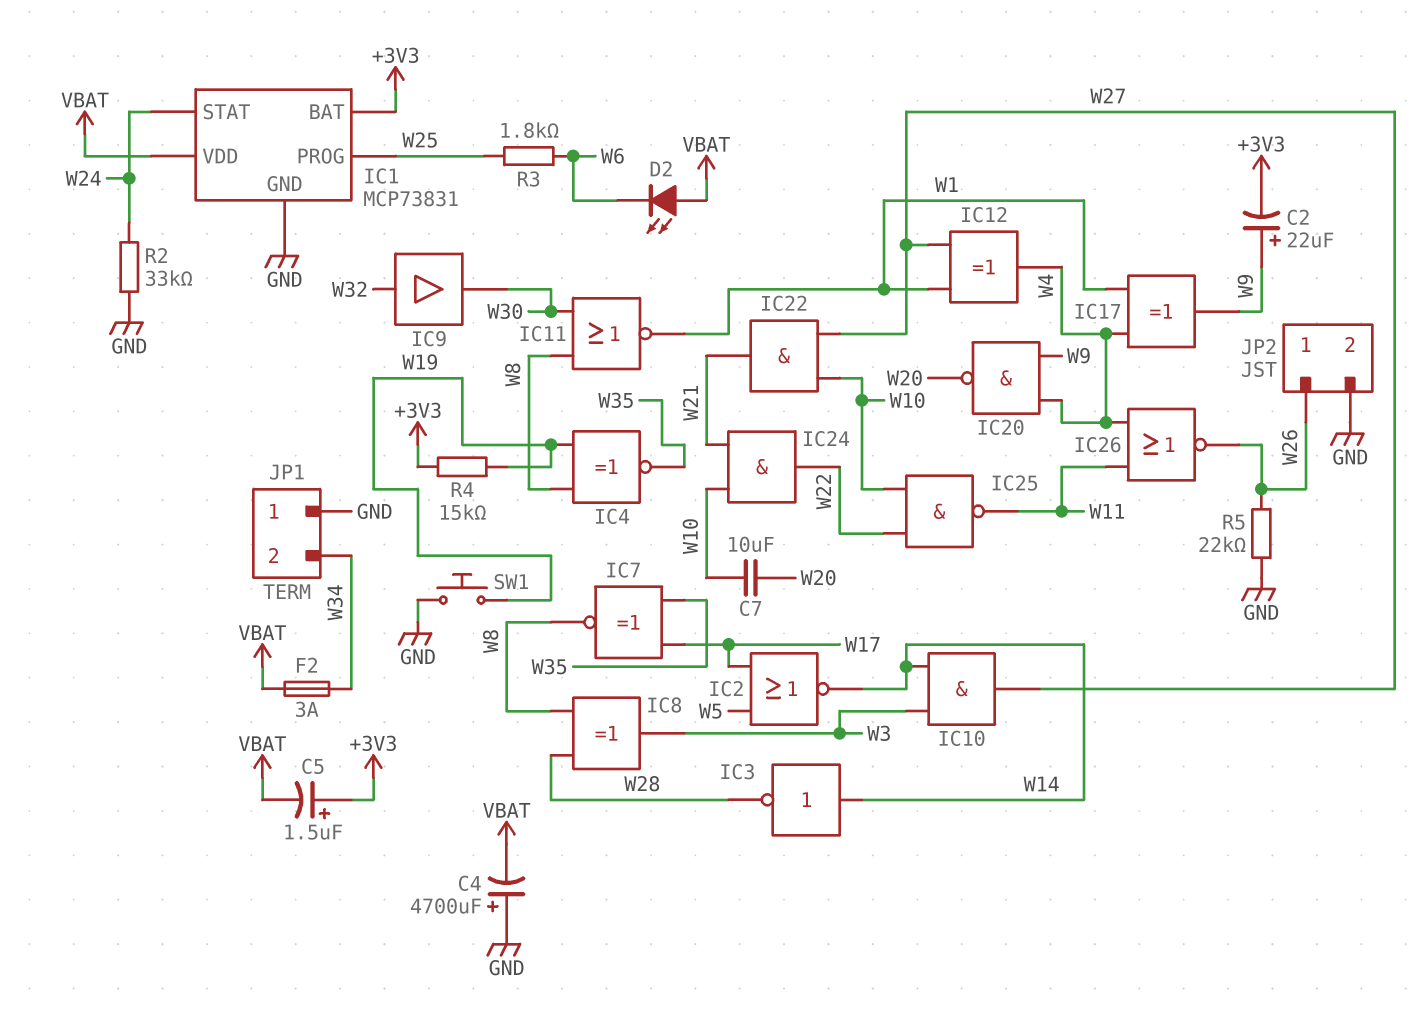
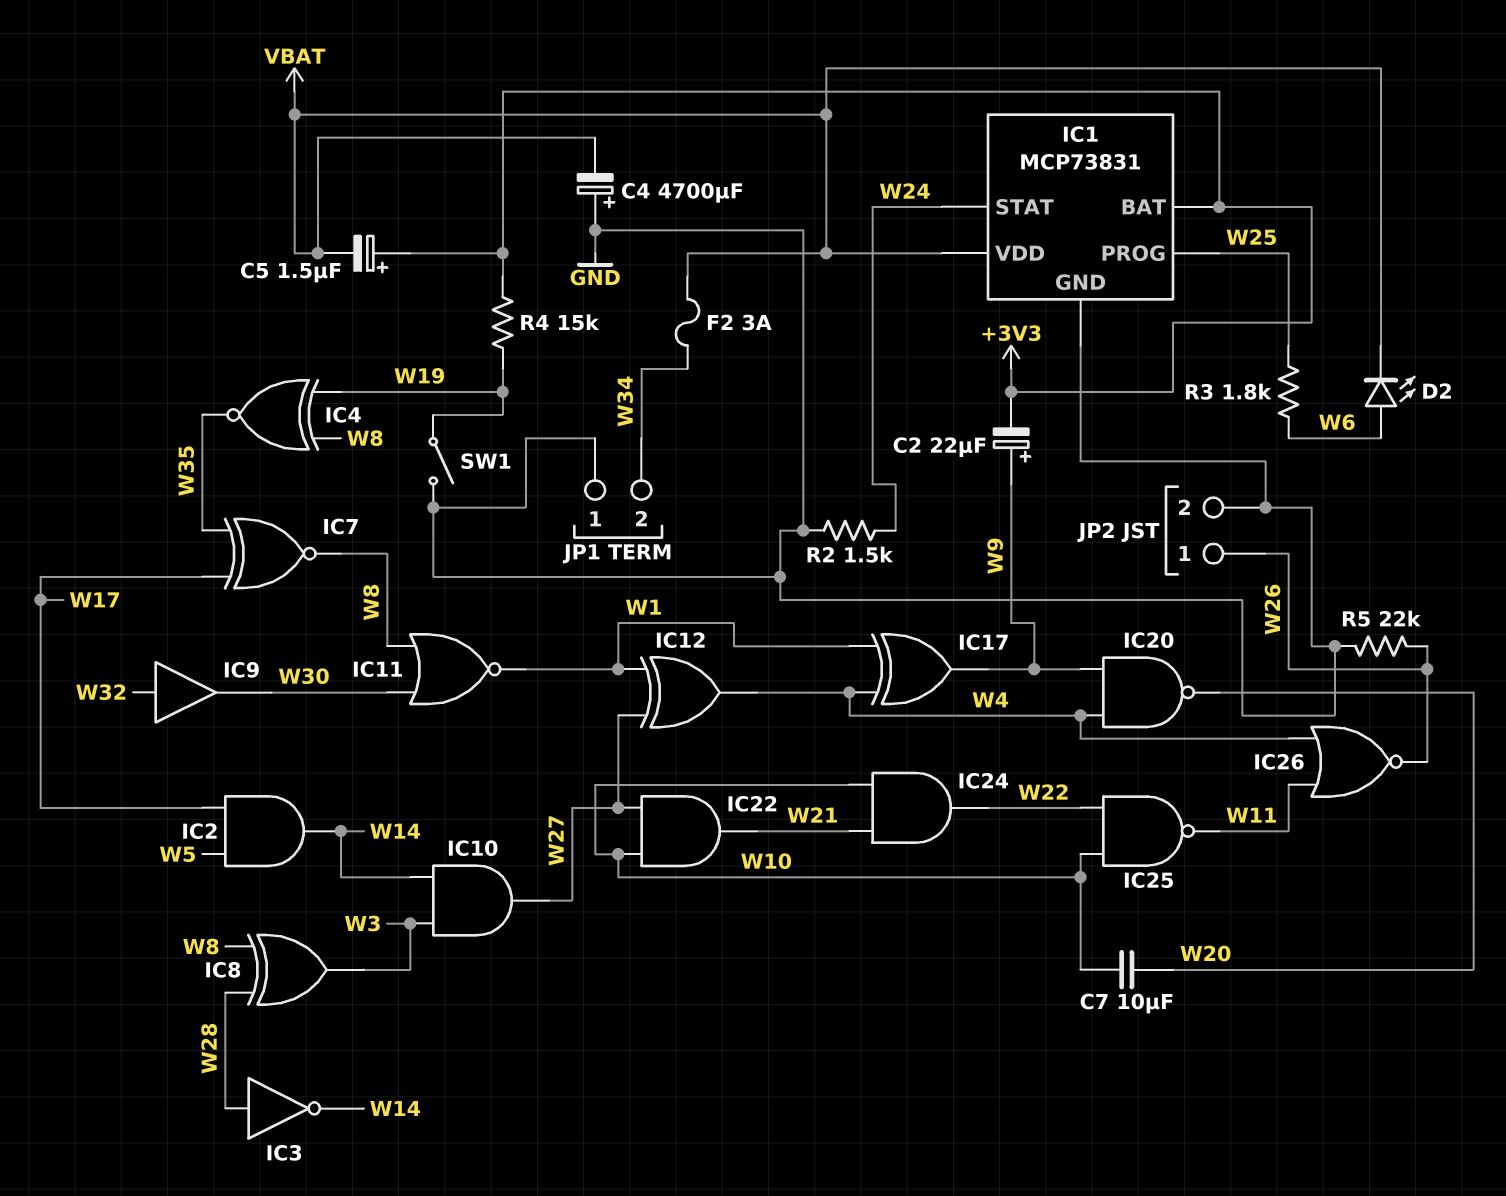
D2: LED (A VBAT, K W6) -> LED (A W6, K VBAT)
IC2: NOR (in W5, in W17, out W14) -> AND (in W5, in W17, out W14)
IC3: NOT (in W14, out W28) -> NOT (in W28, out W14)
R2: 33k (GND, W24) -> 1.5k (GND, W24)
SW1: button (GND, W19) -> switch (GND, W19)

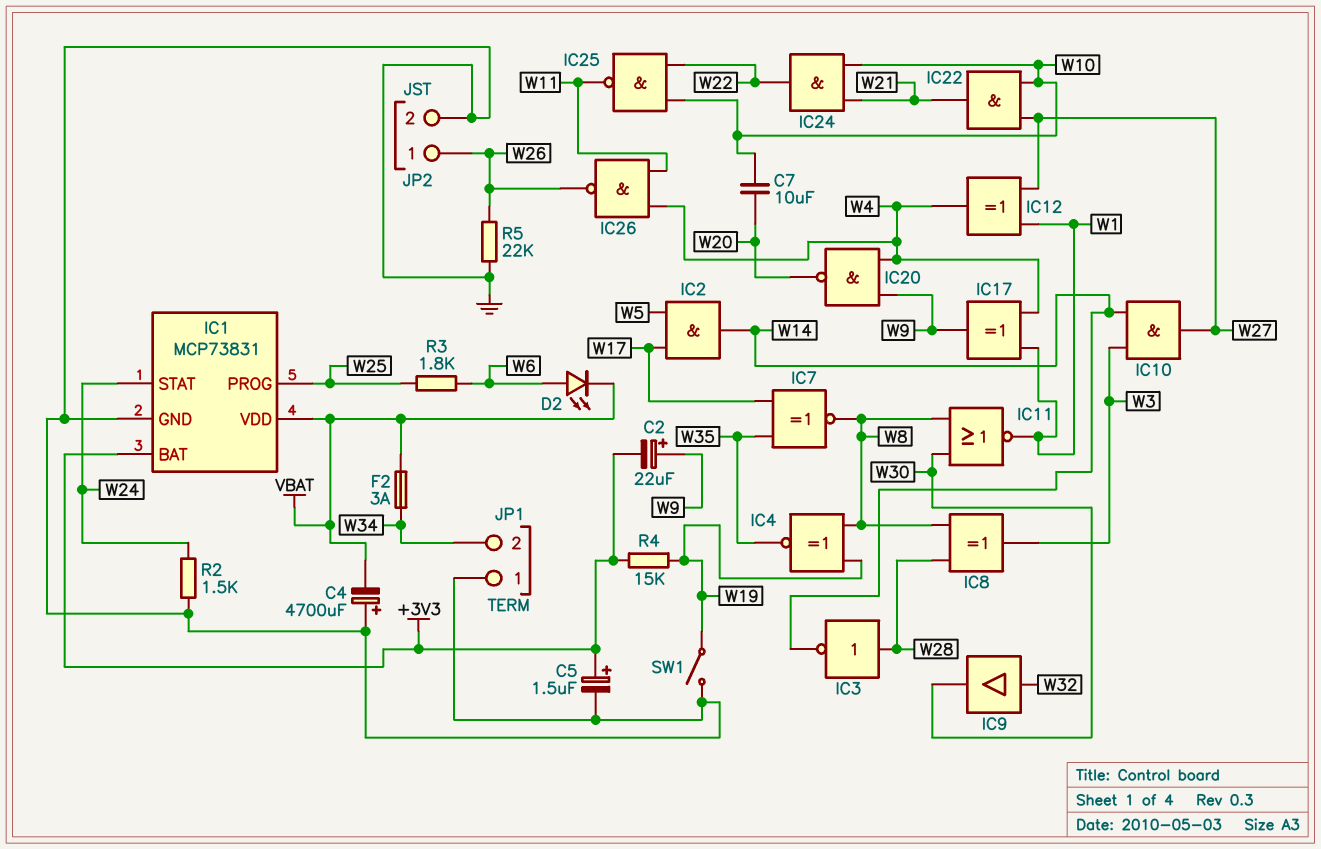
C5: 1.5uF (plus +3V3, minus VBAT) -> 1.5uF (plus +3V3, minus GND)
IC26: NOR (in W4, in W11, out W26) -> NAND (in W4, in W11, out W26)

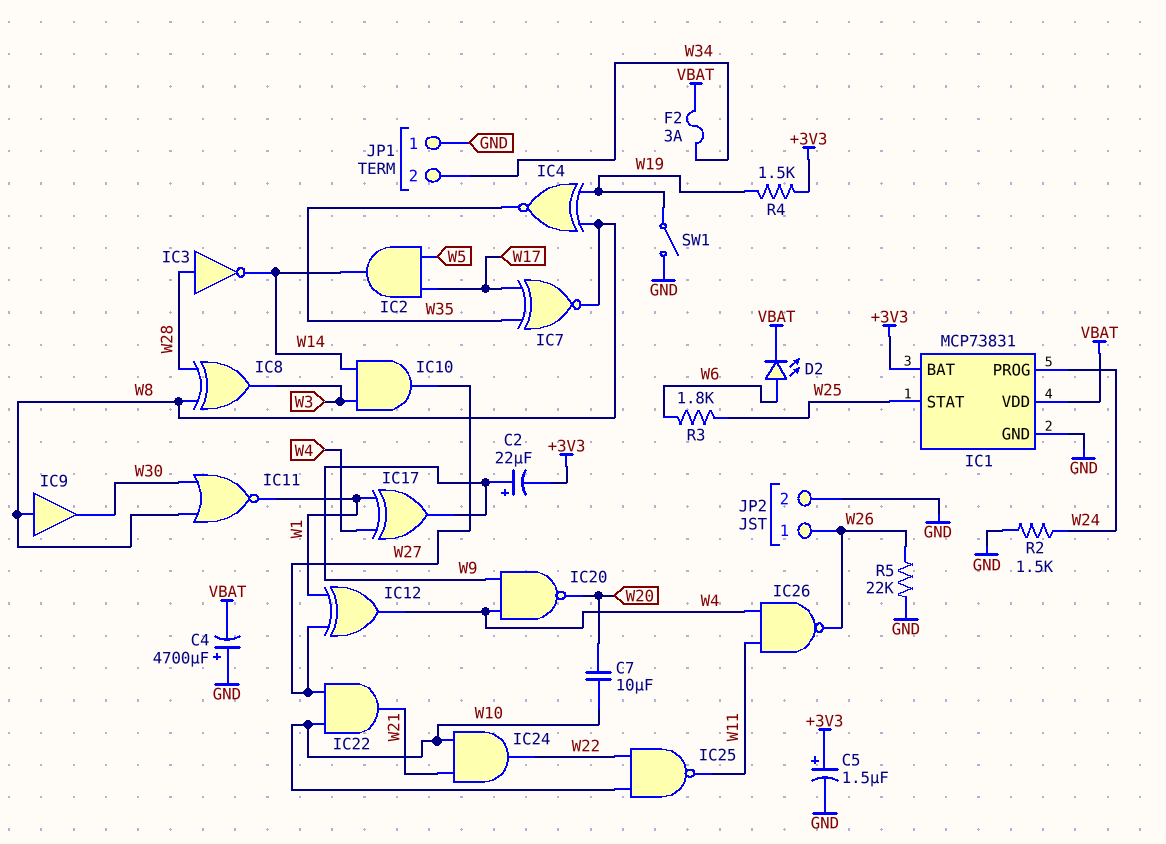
IC1 pin PROG: W25 -> W24
IC1 pin STAT: W24 -> W25
IC9: buffer (in W32, out W30) -> buffer (in W8, out W30)
R4: 15k (+3V3, W19) -> 1.5k (+3V3, W19)

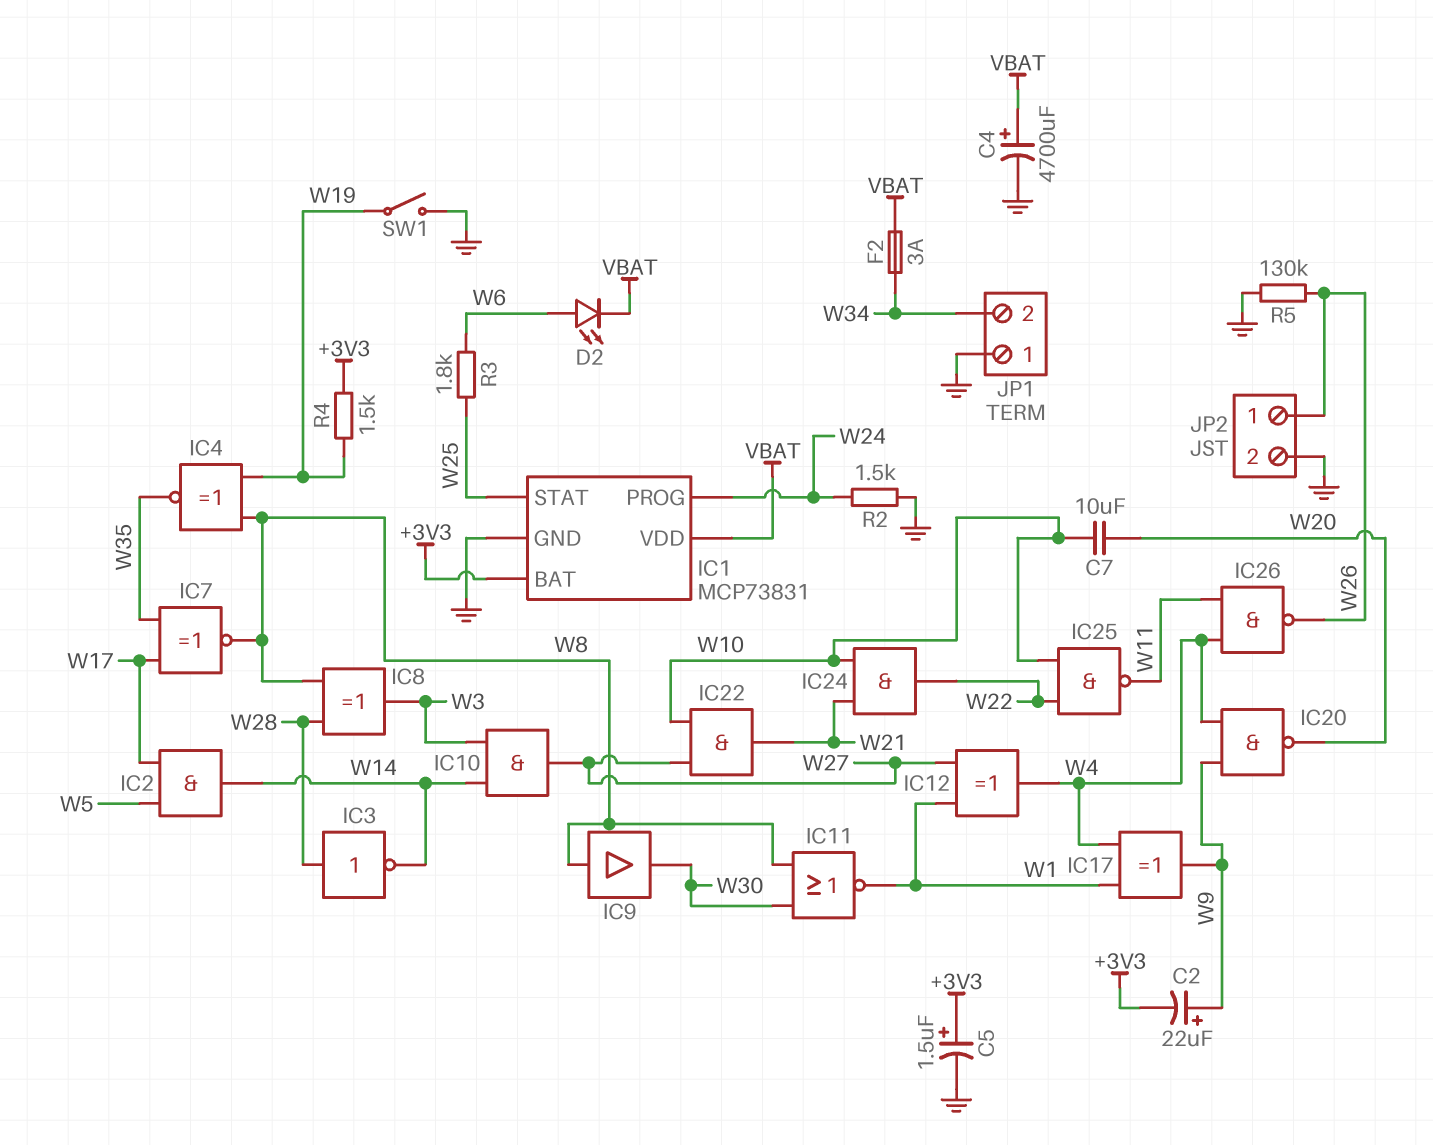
C4: 4700uF (plus GND, minus VBAT) -> 4700uF (plus VBAT, minus GND)
R5: 22k (GND, W26) -> 130k (GND, W26)

